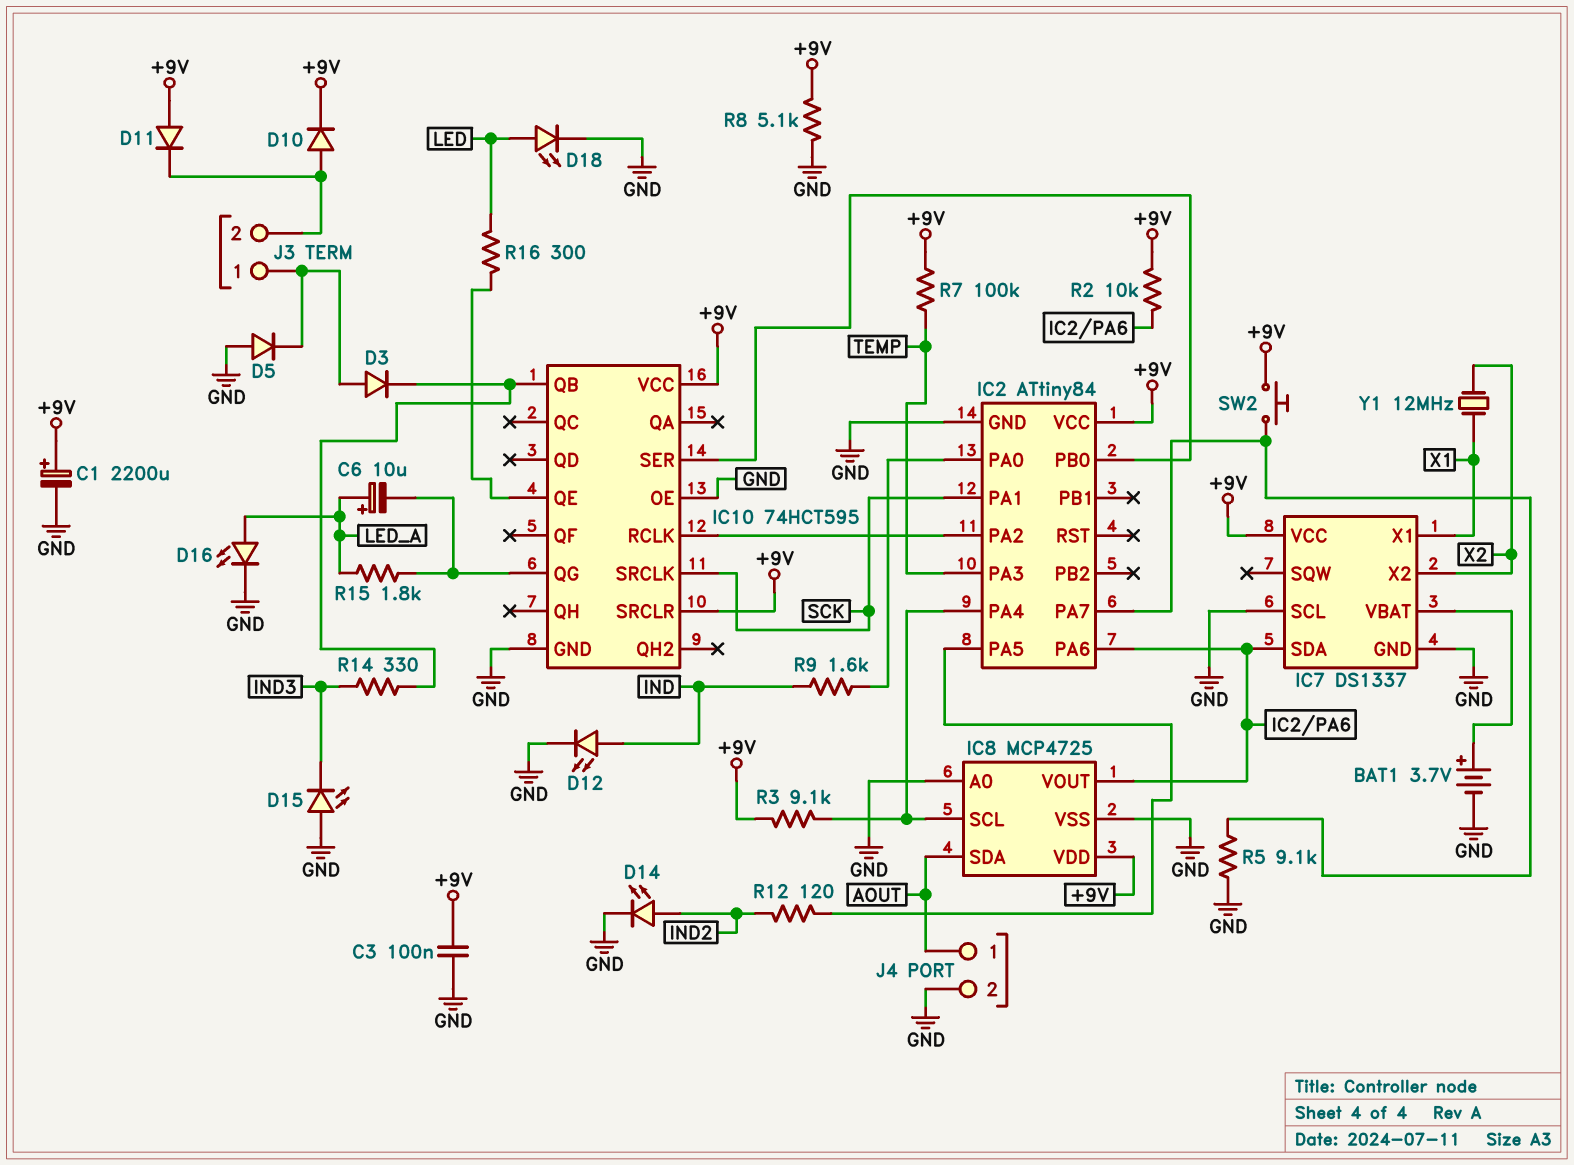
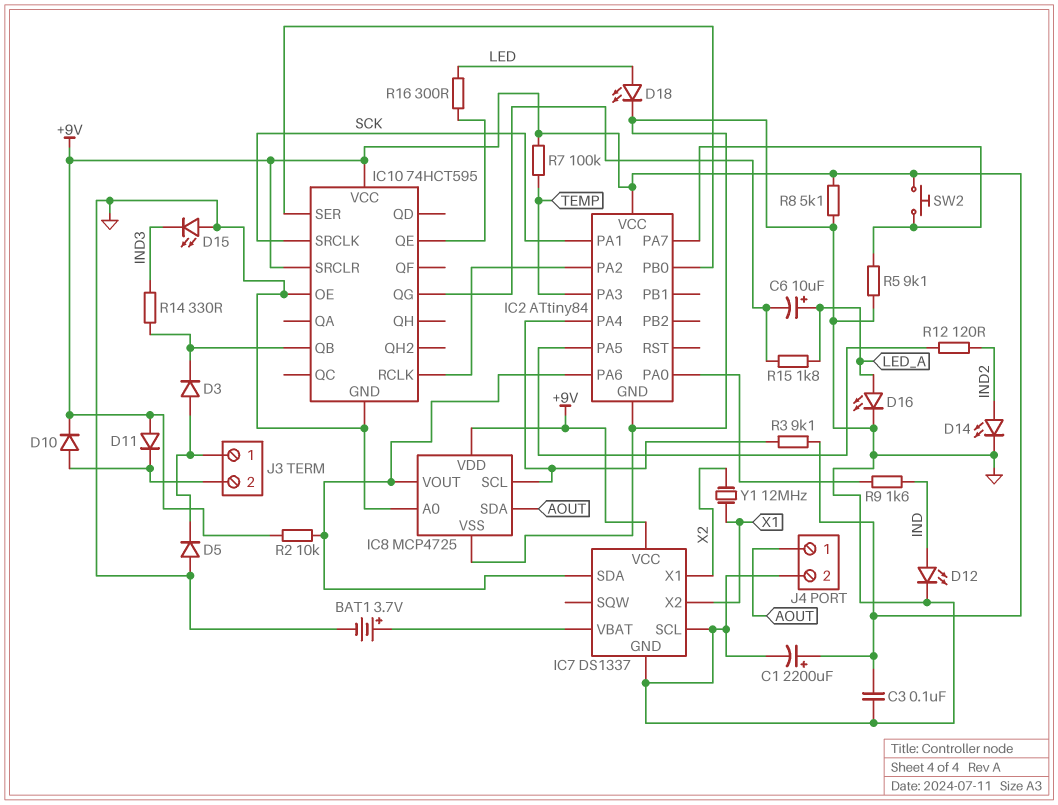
IC7 pin X1: X1 -> X2
IC7 pin X2: X2 -> X1

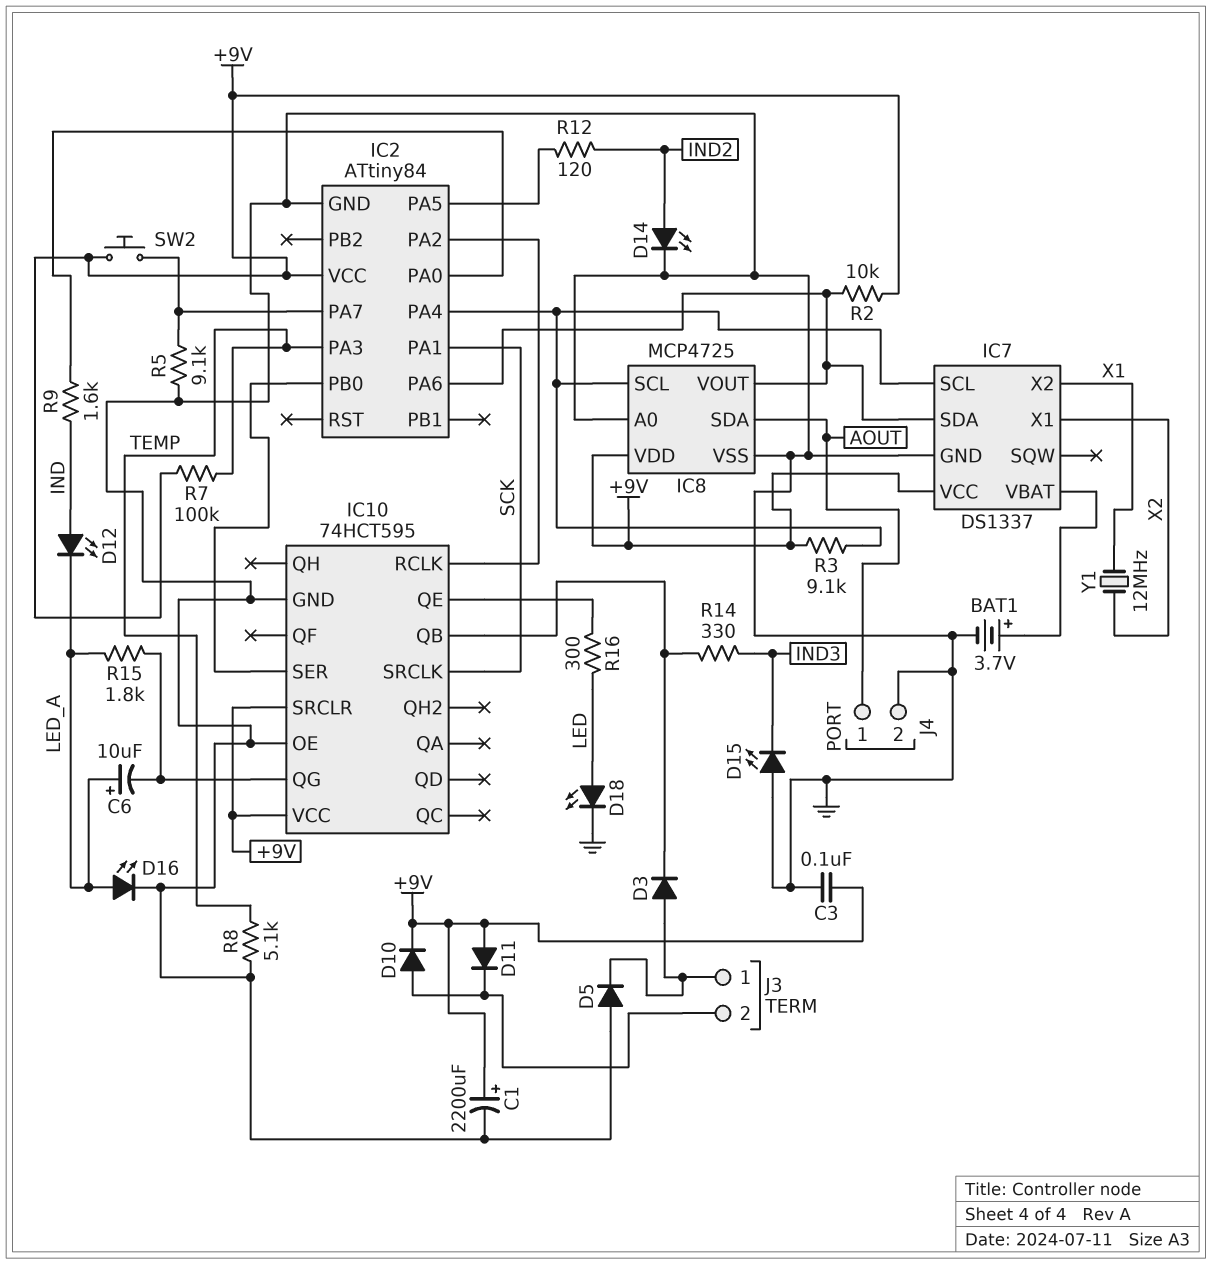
D12: LED (A IND, K GND) -> LED (A IND, K LED_A)
IC7 pin SCL: GND -> IC2/PA4
R8: 5.1k (+9V, GND) -> 5.1k (GND, TEMP)

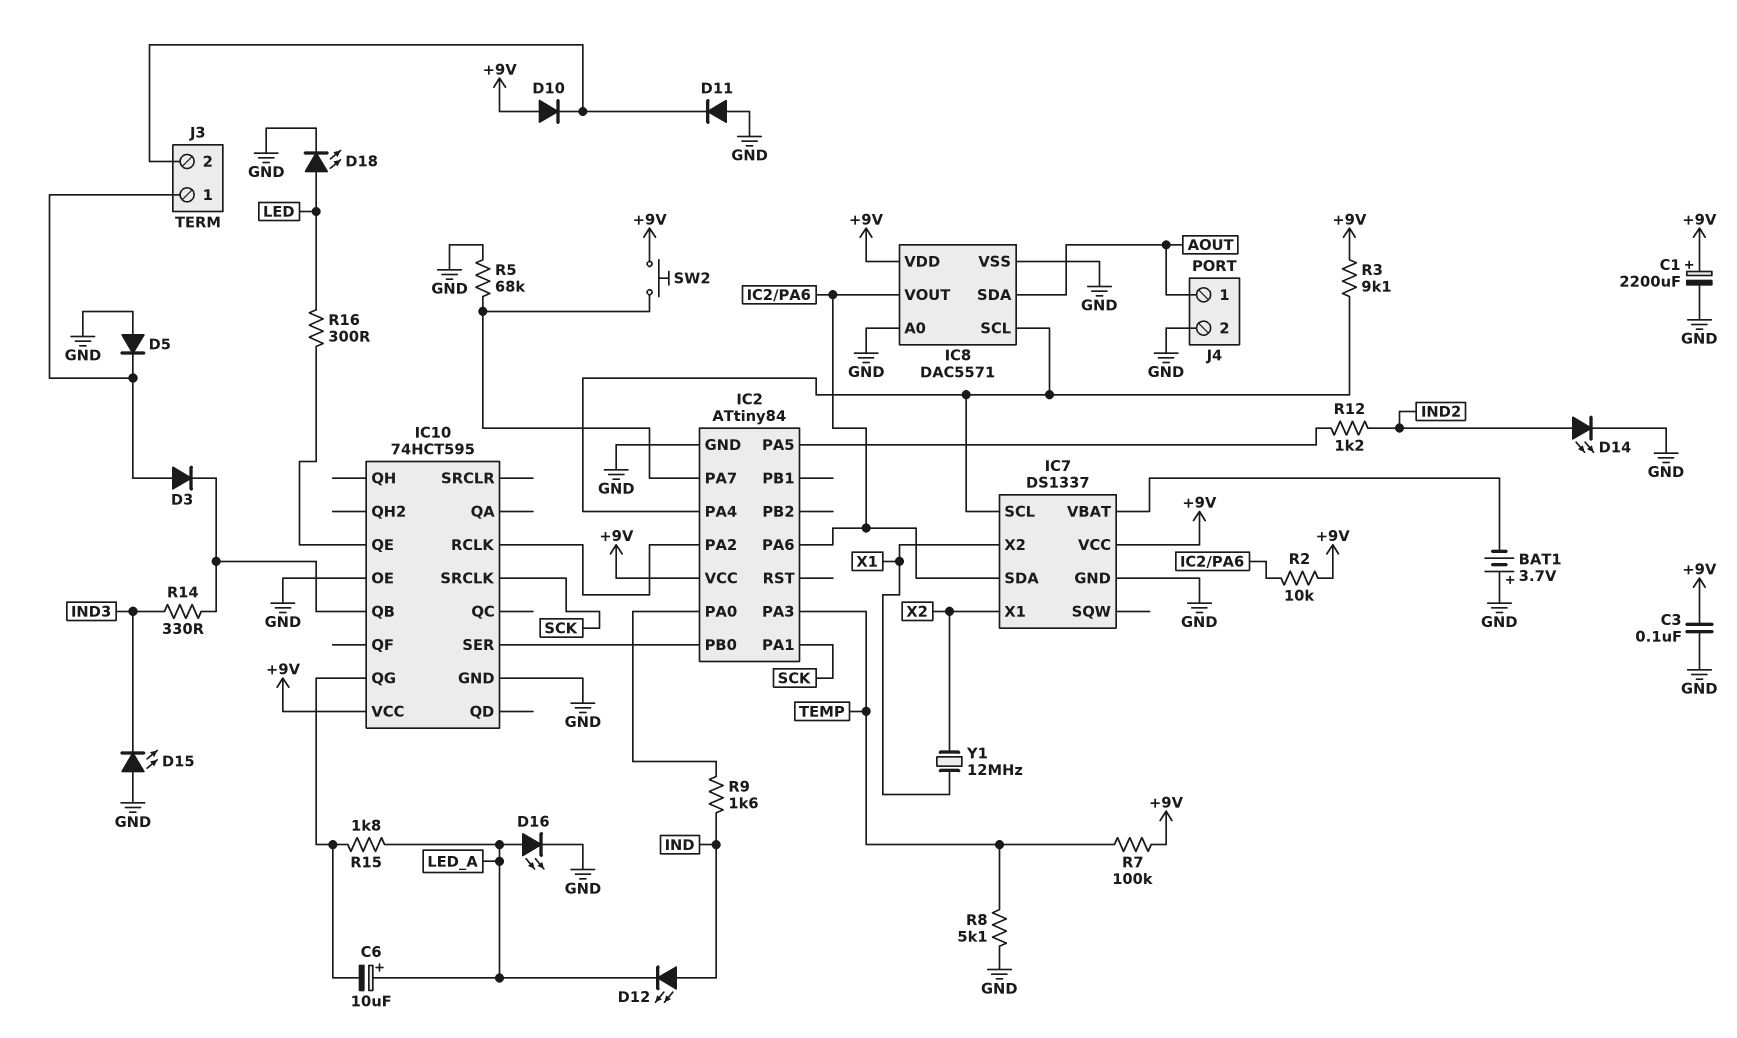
BAT1: 3.7V (plus IC7/VBAT, minus GND) -> 3.7V (plus GND, minus IC7/VBAT)
D10: diode (A J3/2, K +9V) -> diode (A +9V, K J3/2)
D11: diode (A +9V, K J3/2) -> diode (A GND, K J3/2)
IC8: MCP4725 -> DAC5571
IC10 pin SRCLR: +9V -> none
R5: 9.1k (GND, IC2/PA7) -> 68k (GND, IC2/PA7)
R12: 120 (IC2/PA5, IND2) -> 1.2k (IC2/PA5, IND2)

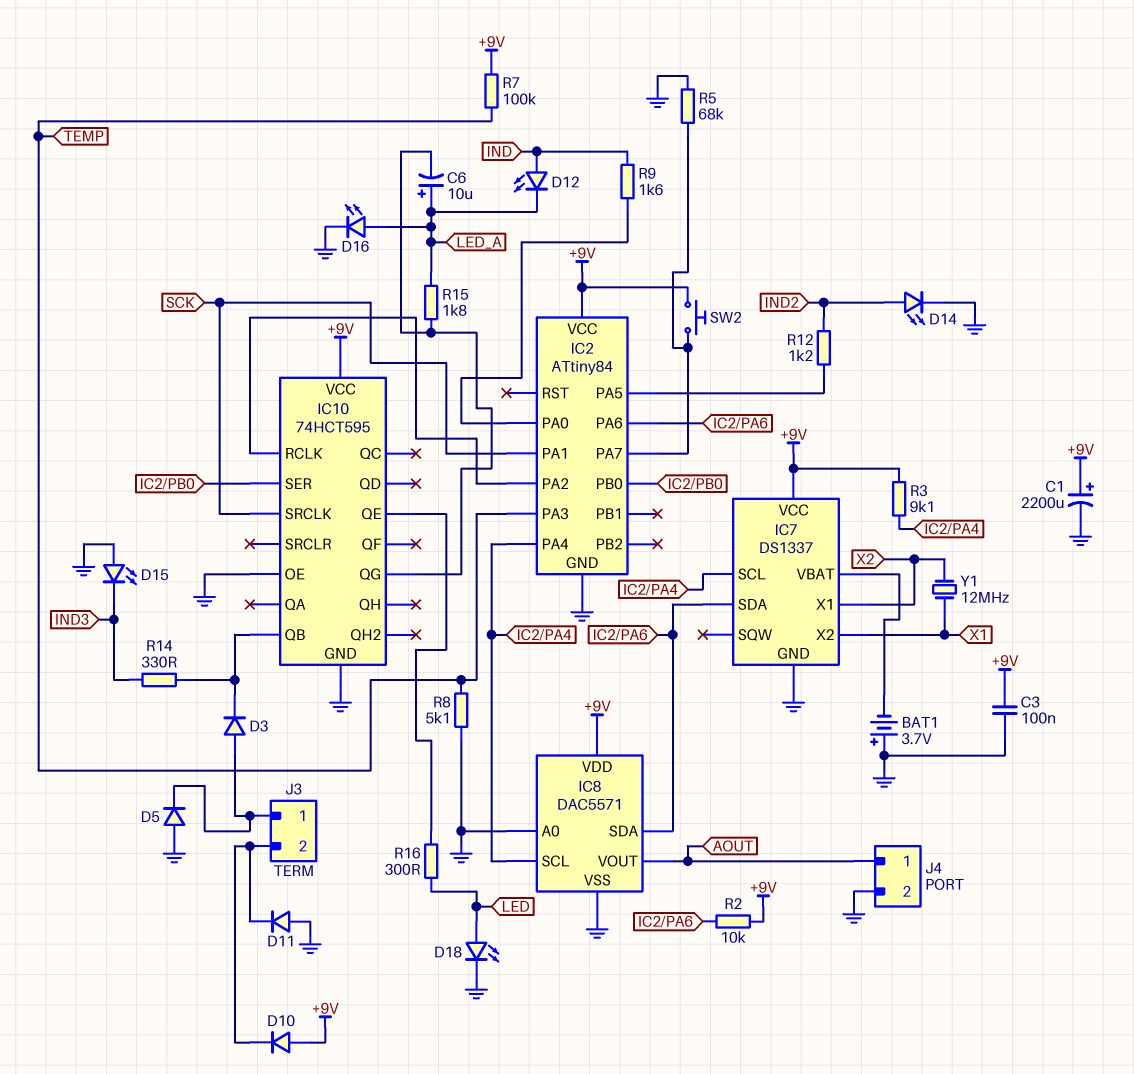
IC8 pin SDA: AOUT -> IC2/PA6
IC8 pin VOUT: IC2/PA6 -> AOUT

